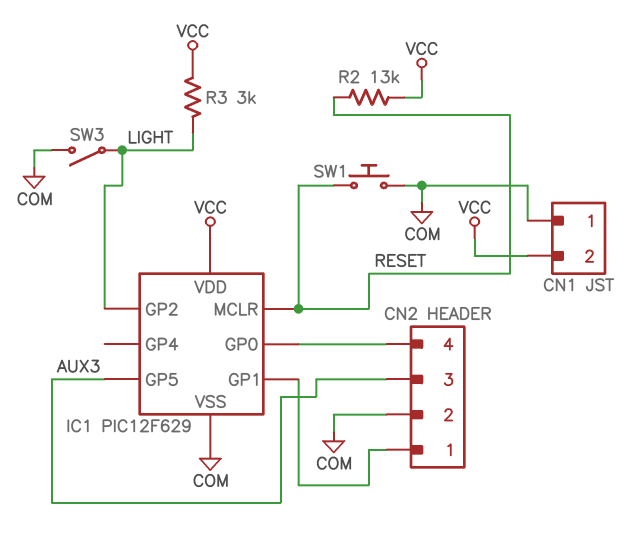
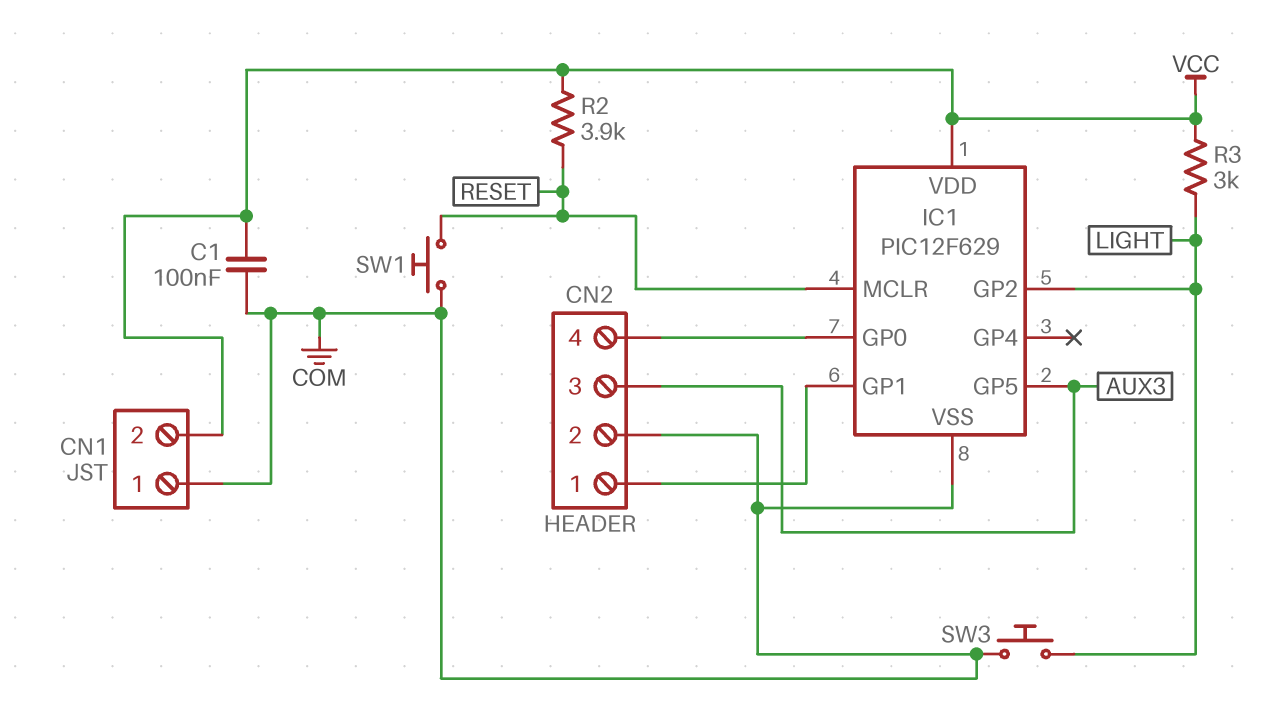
C1: none -> 100nF (COM, VCC)
R2: 13k (RESET, VCC) -> 3.9k (RESET, VCC)
SW3: switch (COM, LIGHT) -> button (COM, LIGHT)

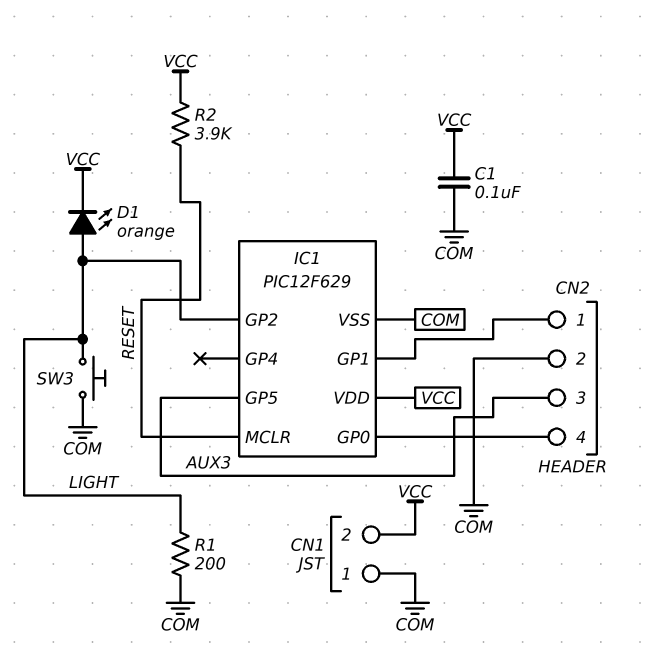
D1: none -> LED orange (A LIGHT, K VCC)
R1: none -> 200 (COM, LIGHT)
R3: 3k (LIGHT, VCC) -> none
SW1: button (COM, RESET) -> none

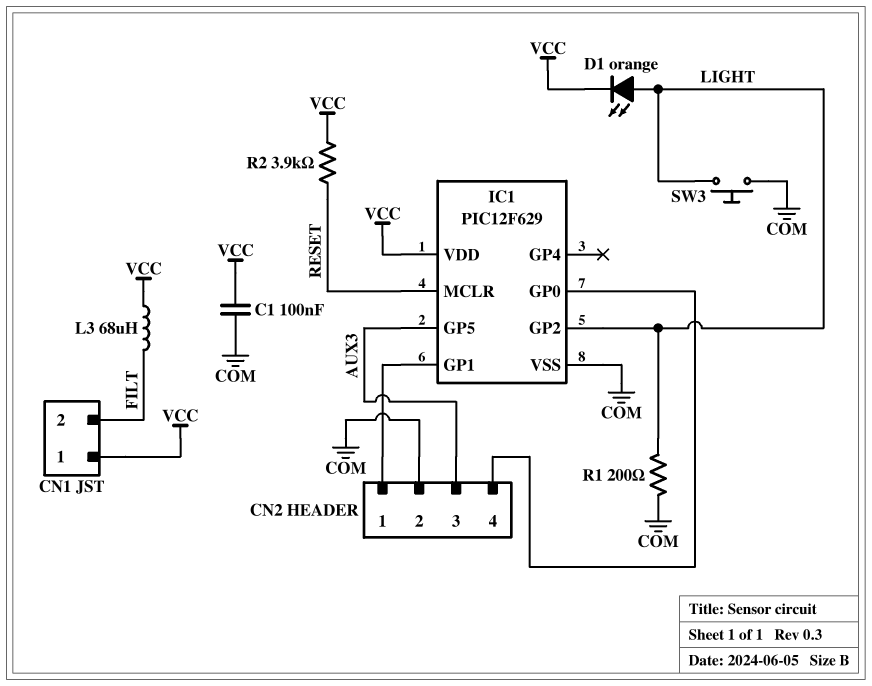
CN1 pin 1: COM -> VCC
CN1 pin 2: VCC -> FILT
L3: none -> 68uH (FILT, VCC)

